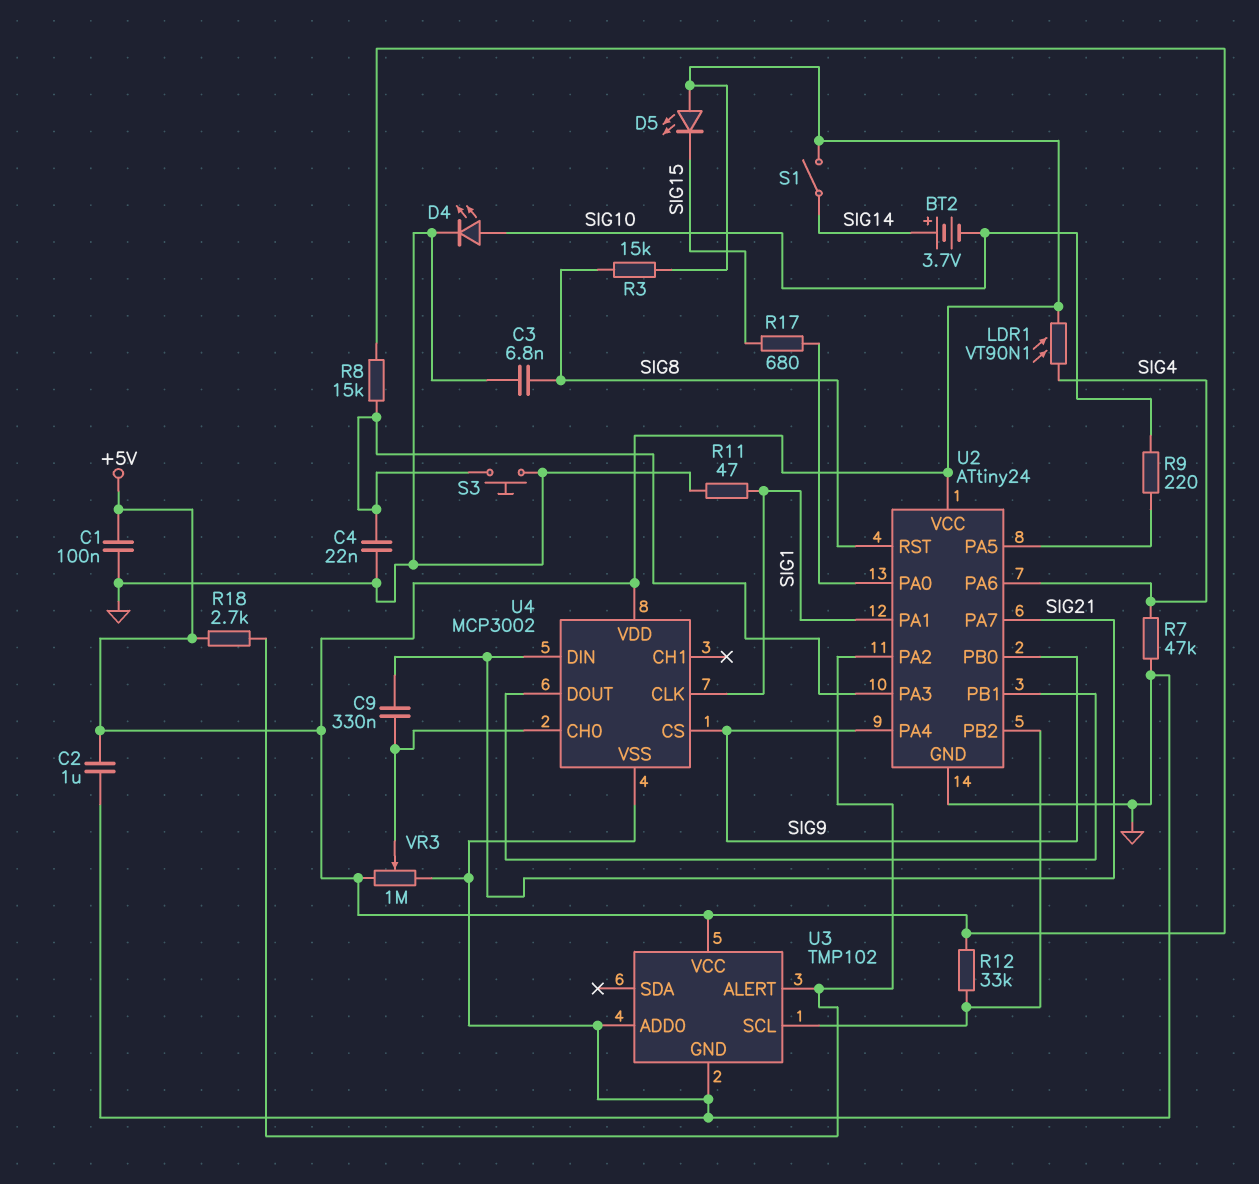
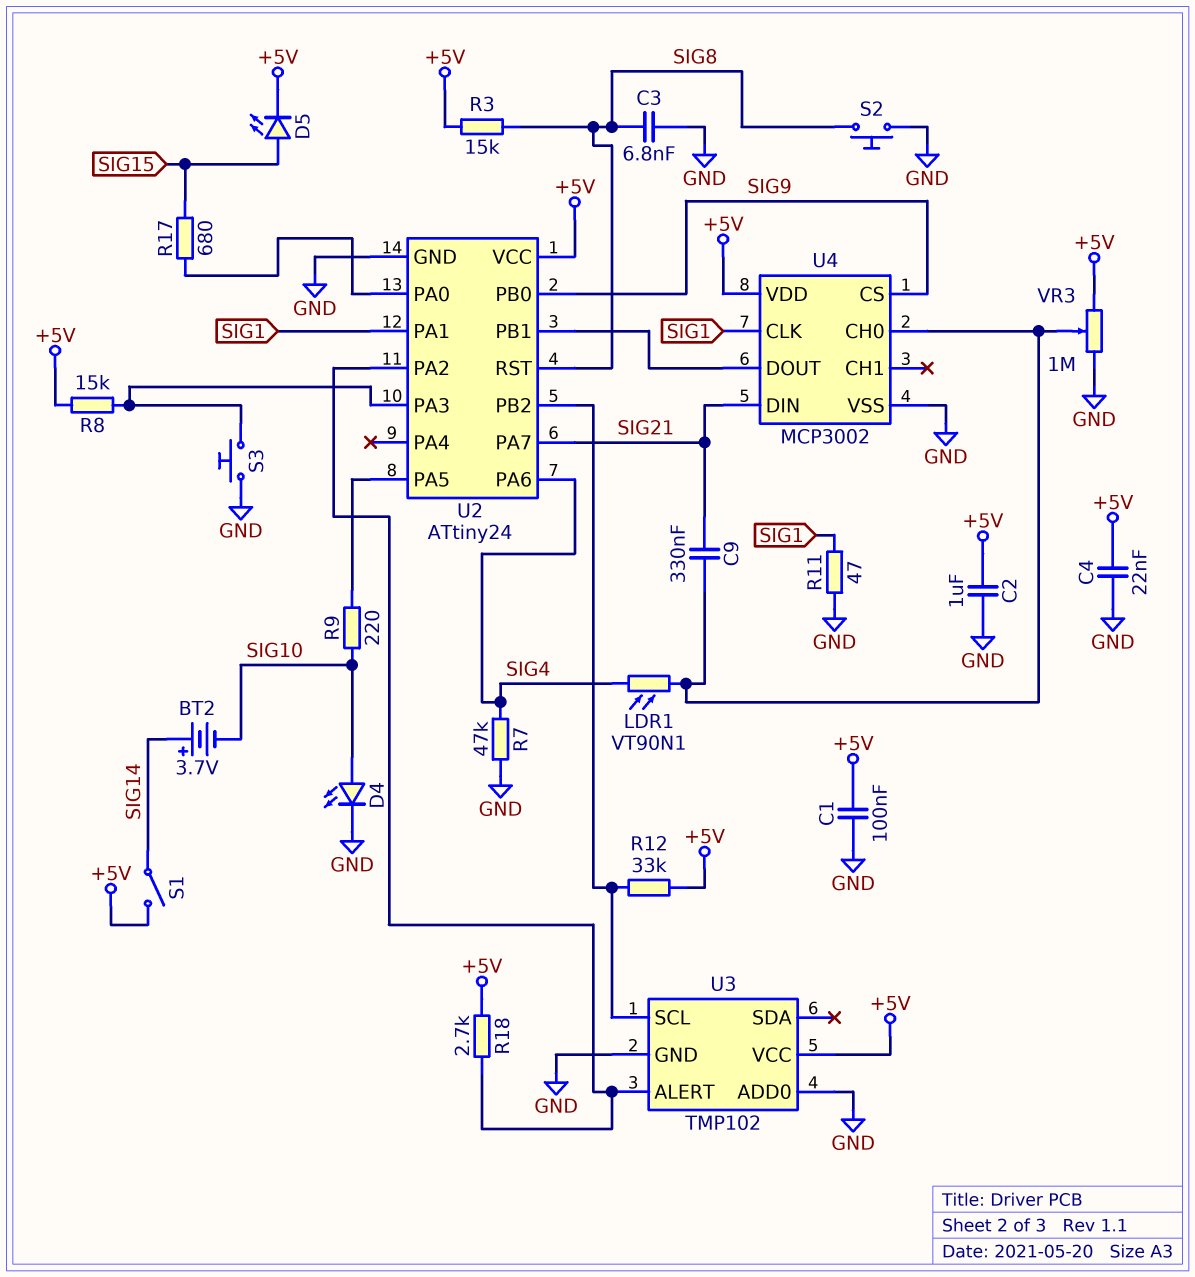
C4: 22nF (GND, U2/PA3) -> 22nF (+5V, GND)
D5: LED (A +5V, K SIG15) -> LED (A SIG15, K +5V)
LDR1: VT90N1 (+5V, SIG4) -> VT90N1 (SIG4, U4/CH0)
S2: none -> button (GND, SIG8)
U2 pin PA4: SIG9 -> none

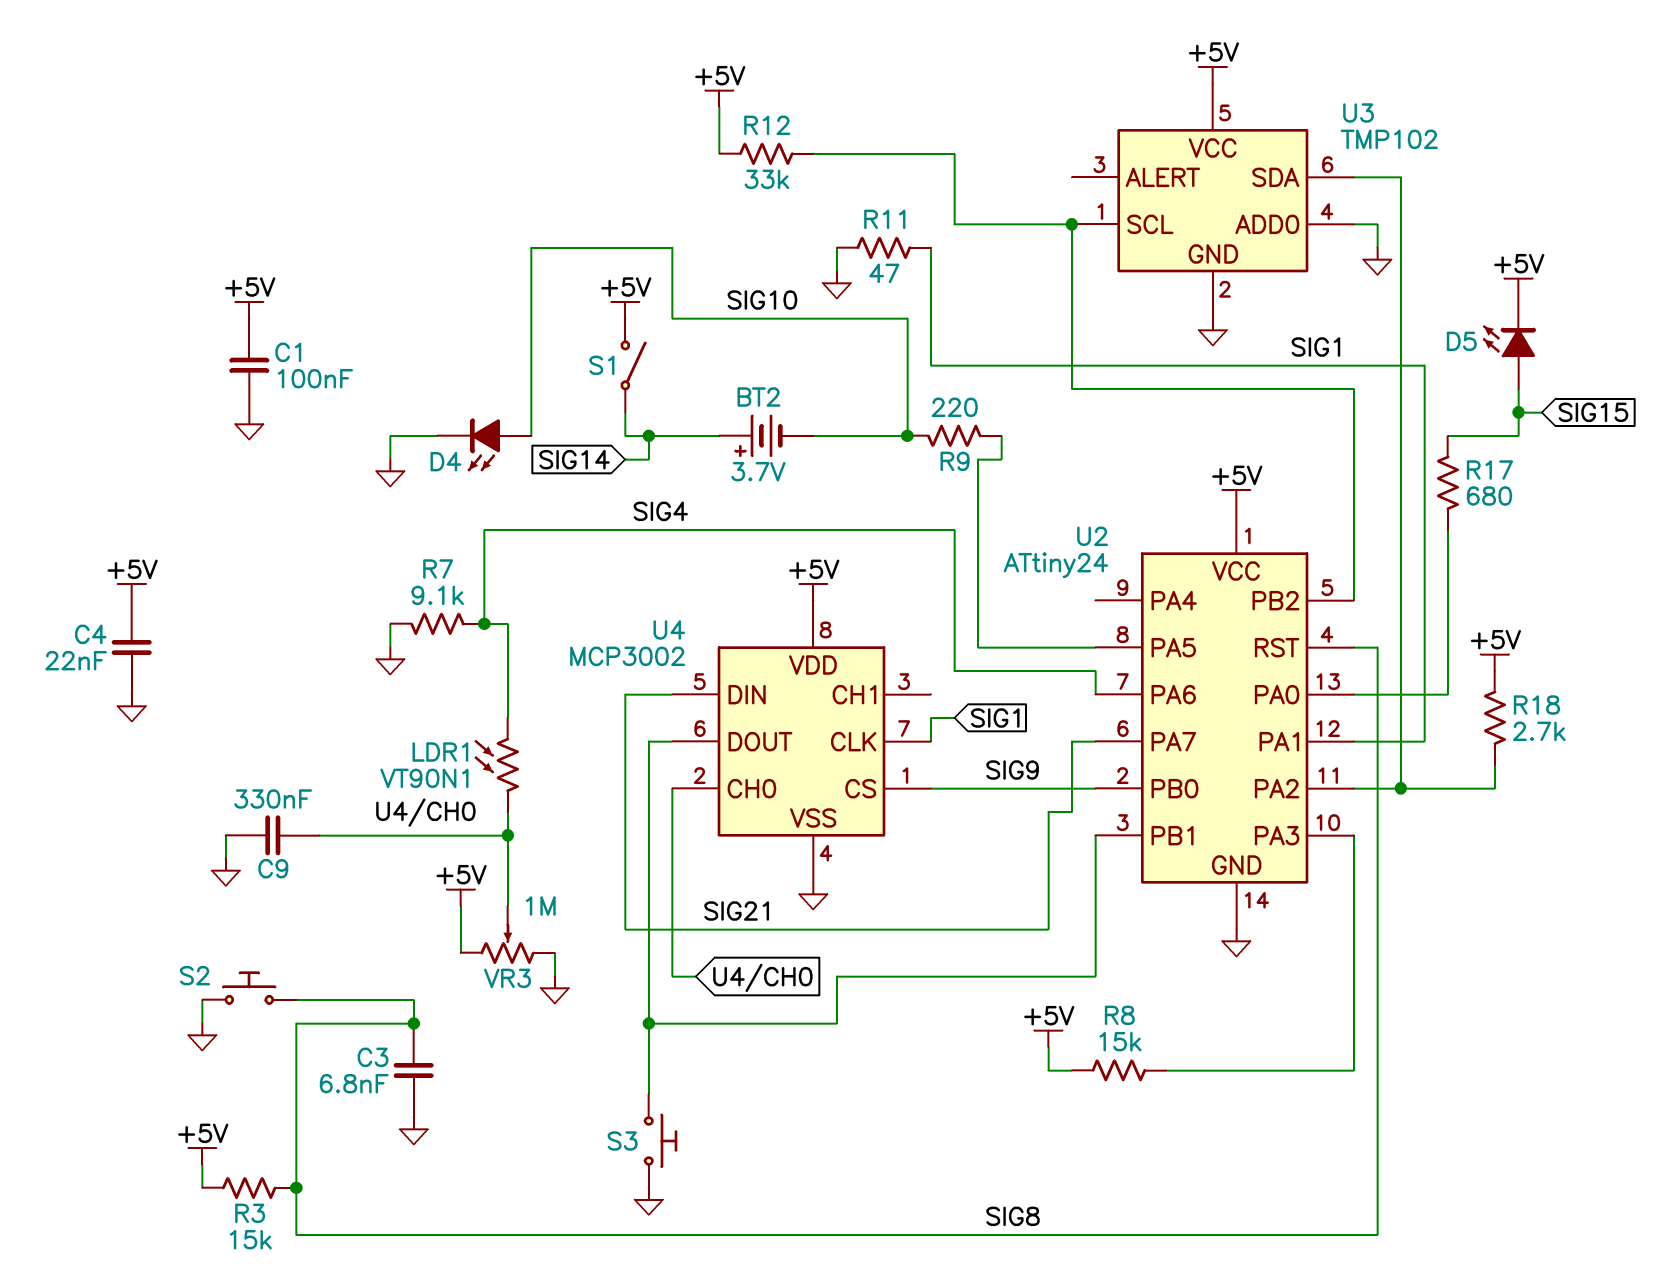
C2: 1uF (+5V, GND) -> none
C9: 330nF (SIG21, U4/CH0) -> 330nF (GND, U4/CH0)
R7: 47k (GND, SIG4) -> 9.1k (GND, SIG4)
S3: button (GND, U2/PA3) -> button (GND, U2/PB1)
U3 pin ALERT: U2/PA2 -> none
U3 pin SDA: none -> U2/PA2

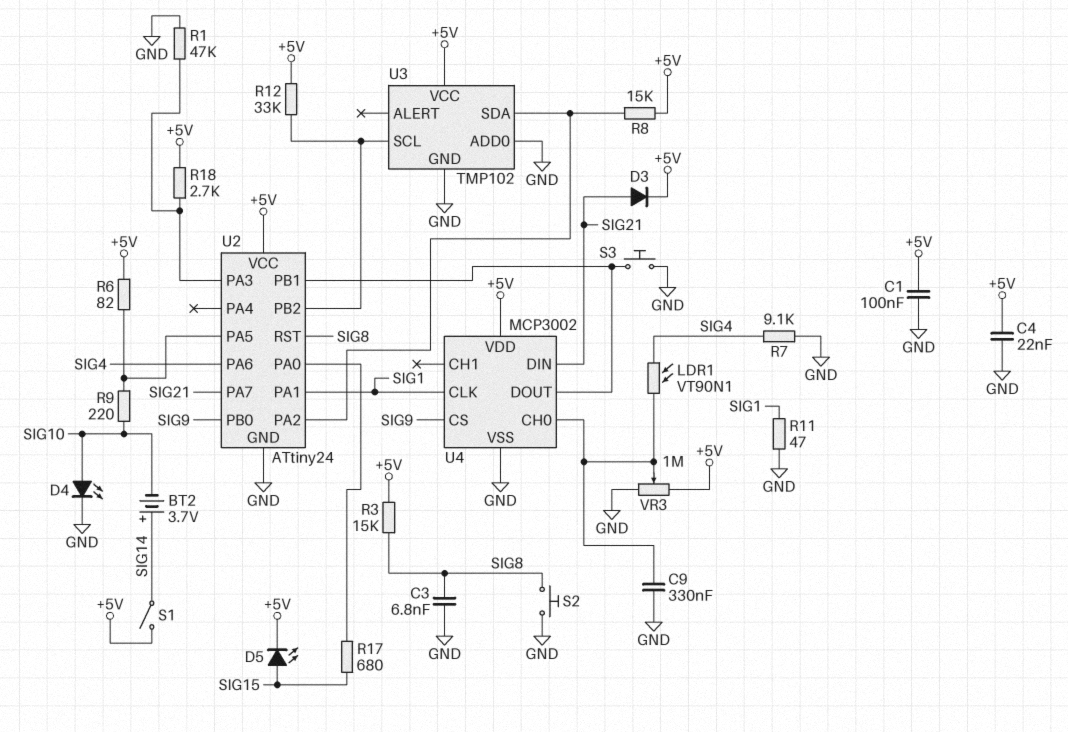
D3: none -> diode (A SIG21, K +5V)
R1: none -> 47k (GND, U2/PA3)
R6: none -> 82 (+5V, U2/PA5)
R8: 15k (+5V, U2/PA3) -> 15k (+5V, U2/PA2)
R18: 2.7k (+5V, U2/PA2) -> 2.7k (+5V, U2/PA3)

